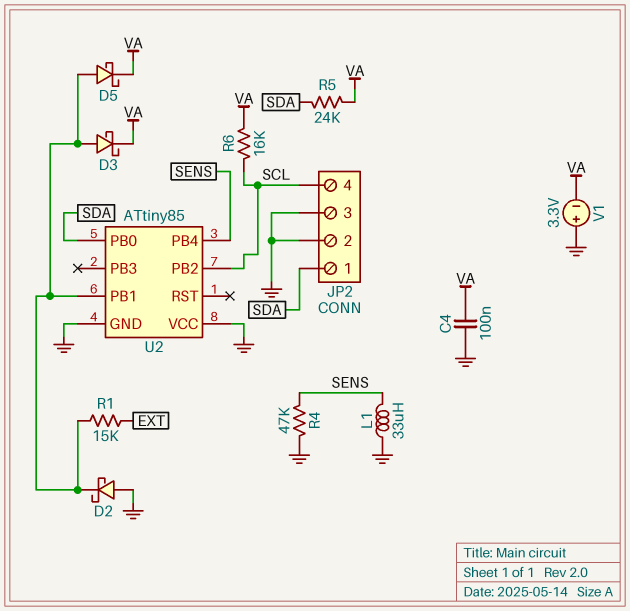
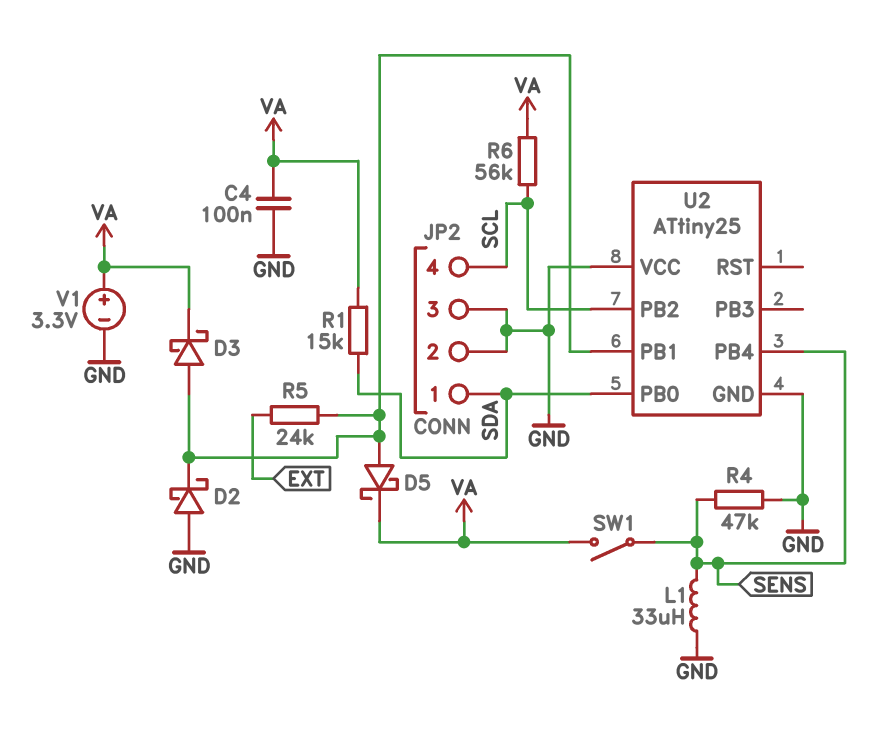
R1: 15k (EXT, U2/PB1) -> 15k (SDA, VA)
R5: 24k (SDA, VA) -> 24k (EXT, U2/PB1)
R6: 16k (SCL, VA) -> 56k (SCL, VA)
SW1: none -> switch (SENS, VA)
U2: ATtiny85 -> ATtiny25
V1: 3.3V (plus GND, minus VA) -> 3.3V (plus VA, minus GND)

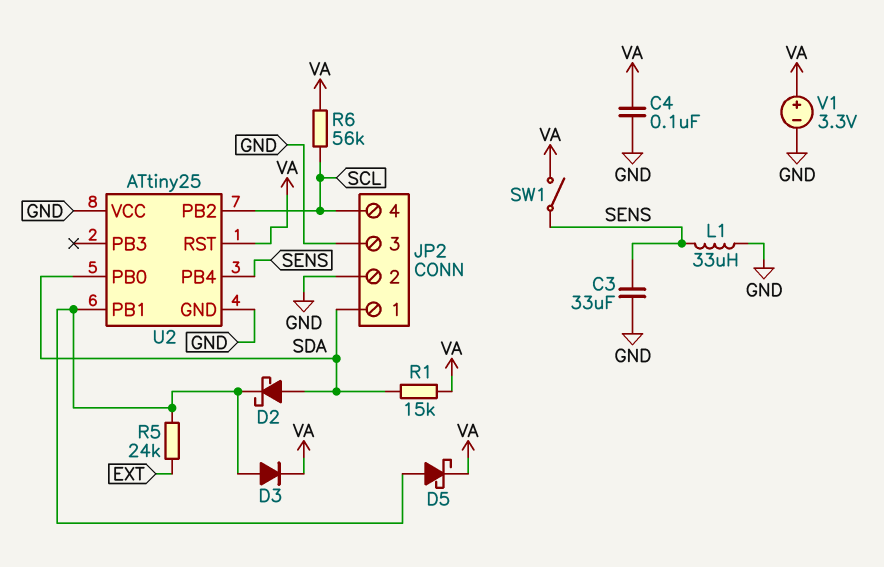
C3: none -> 33uF (GND, SENS)
D2: schottky (A GND, K U2/PB1) -> schottky (A SDA, K U2/PB1)
D3: schottky (A U2/PB1, K VA) -> diode (A U2/PB1, K VA)
R4: 47k (GND, SENS) -> none
U2 pin RST: none -> VA

